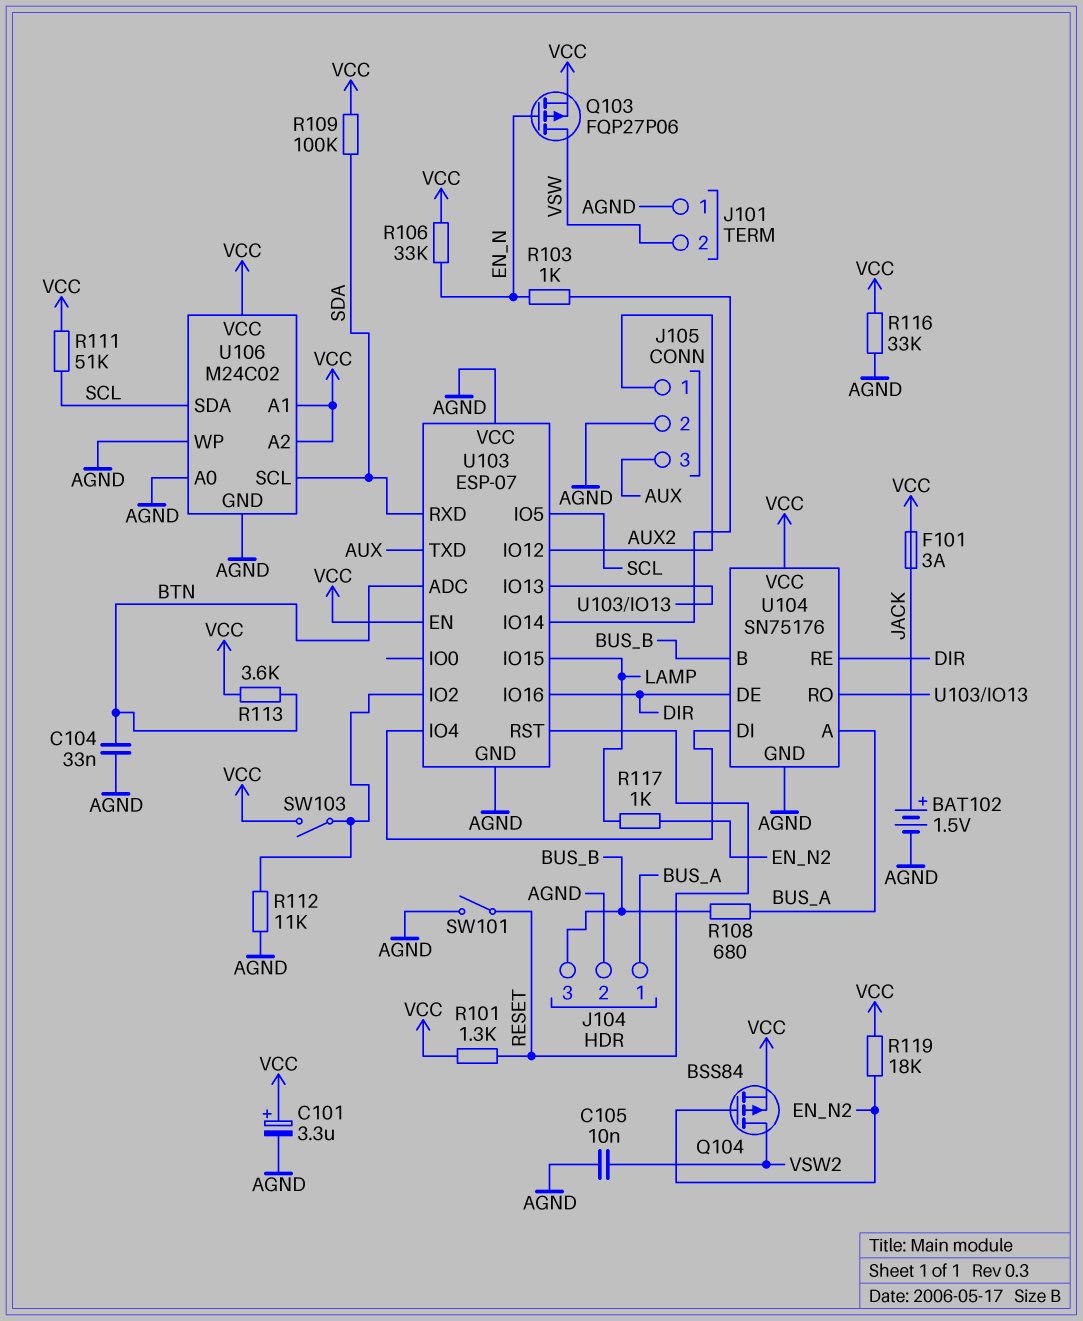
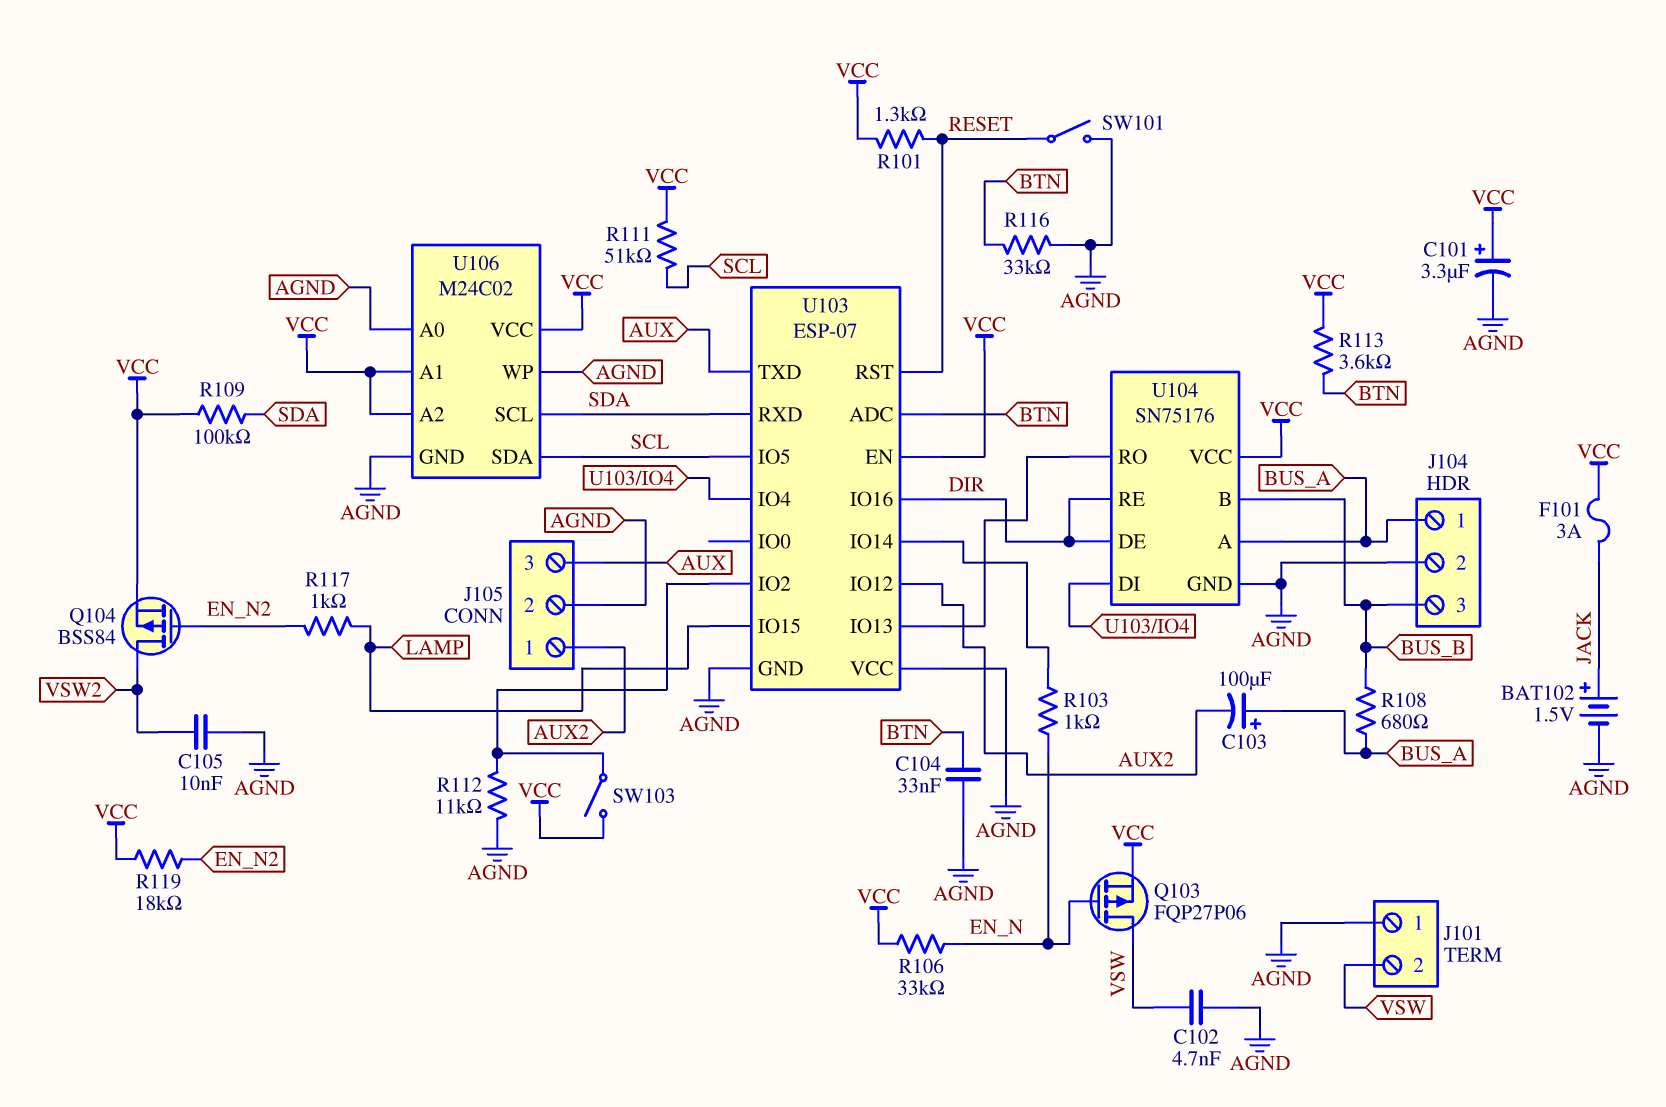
C102: none -> 4.7nF (AGND, VSW)
C103: none -> 100uF (plus BUS_A, minus AUX2)
R116: 33k (AGND, VCC) -> 33k (AGND, BTN)

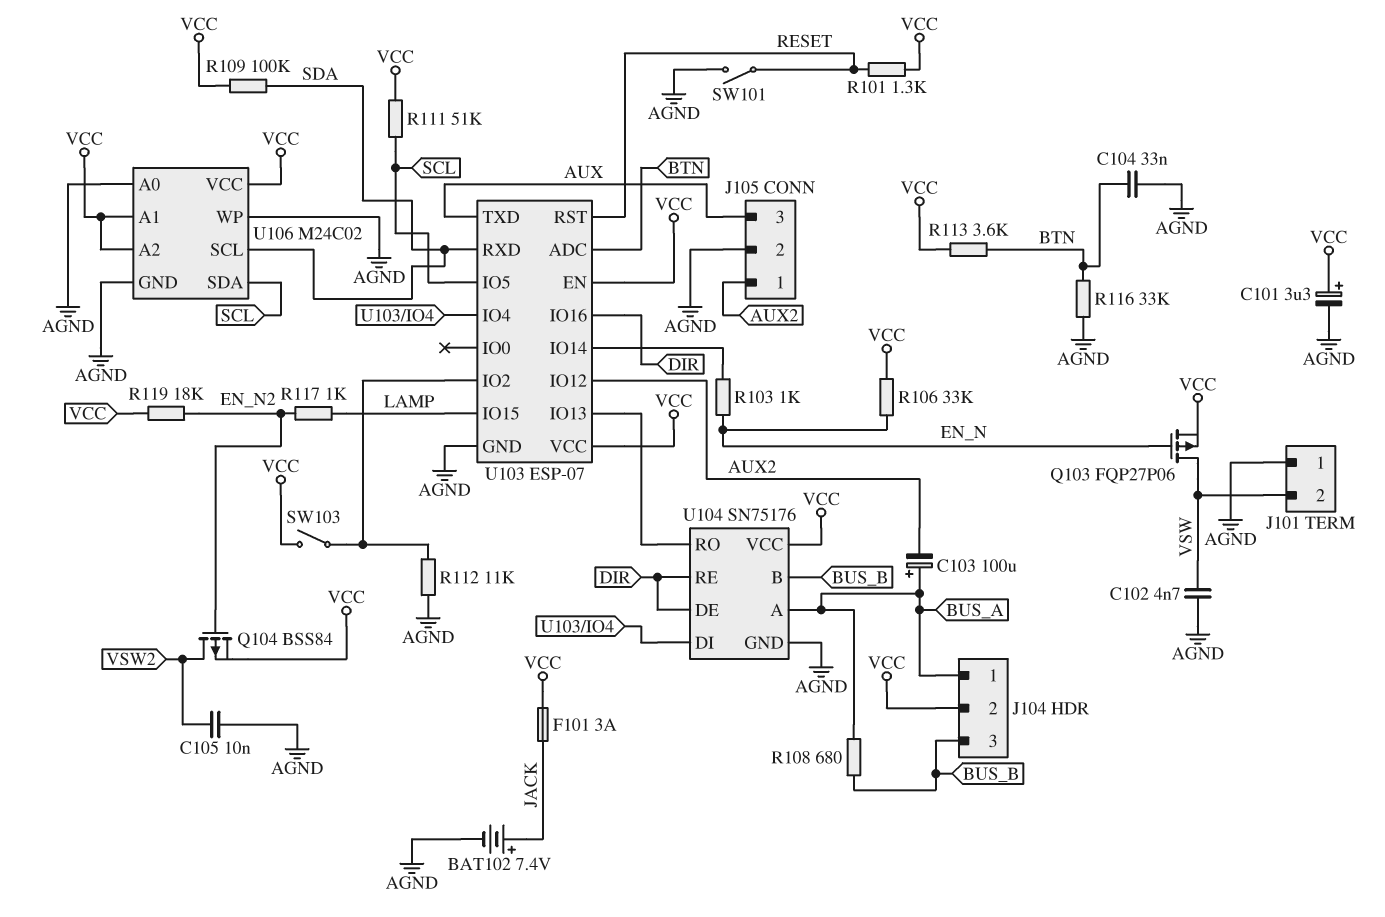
BAT102: 1.5V (plus JACK, minus AGND) -> 7.4V (plus JACK, minus AGND)
J104 pin 2: AGND -> VCC
U103 pin VCC: AGND -> VCC

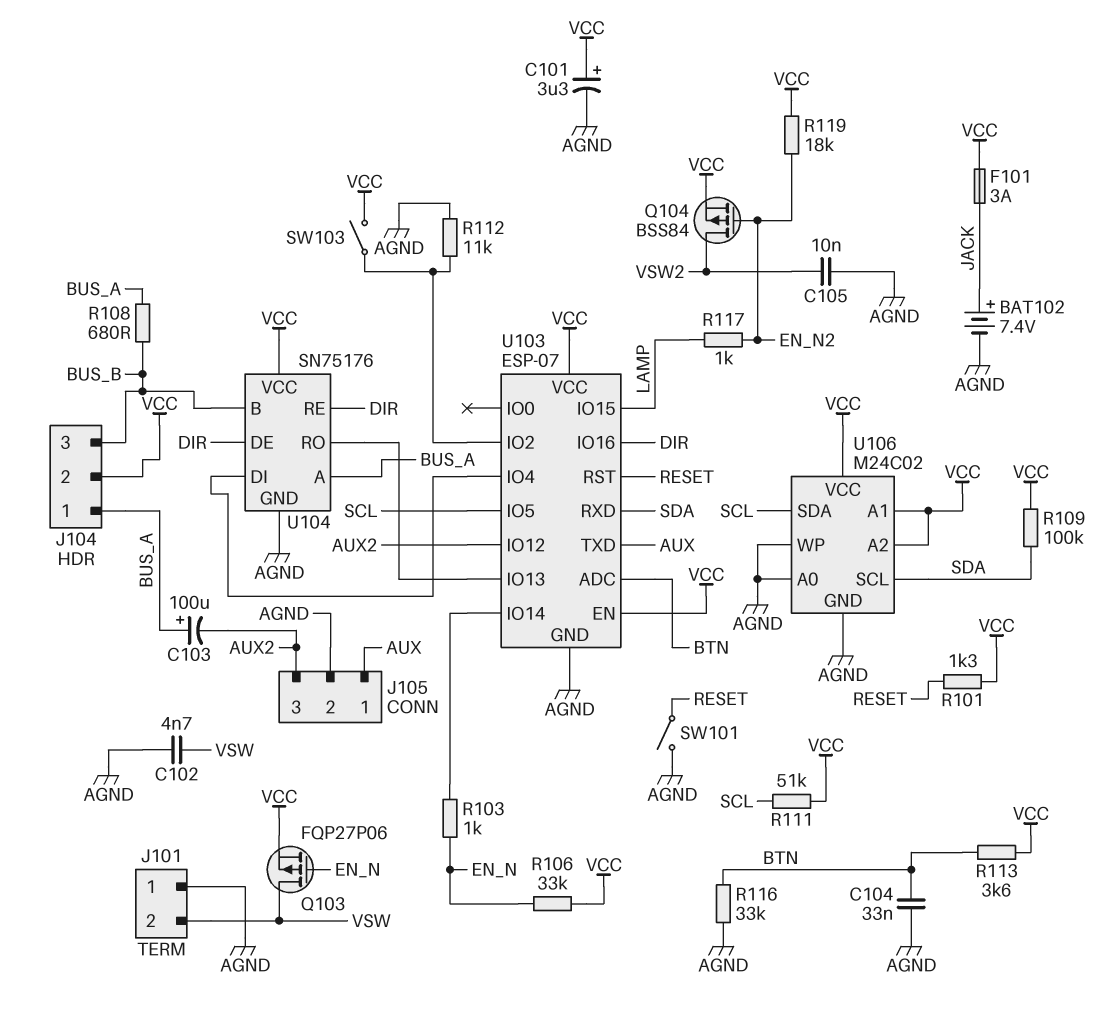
J105 pin 1: AUX2 -> AUX
J105 pin 3: AUX -> AUX2

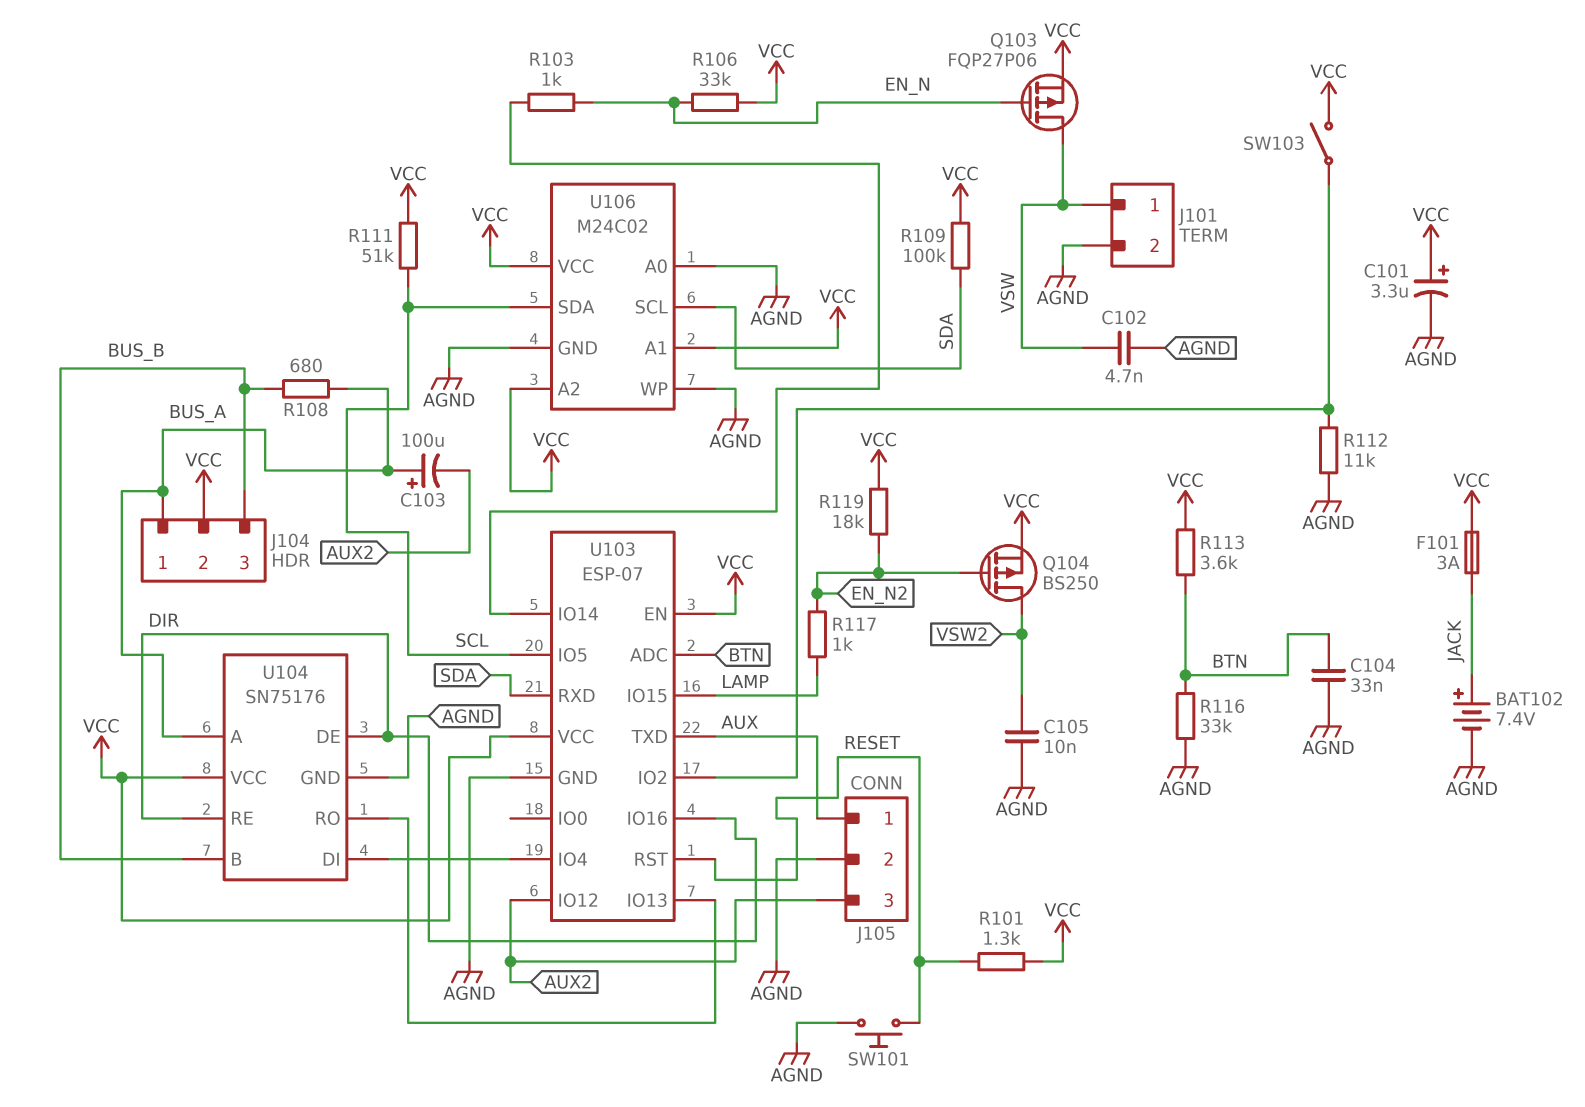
J101 pin 1: AGND -> VSW
J101 pin 2: VSW -> AGND
Q104: PMOS BSS84 (G EN_N2, D VSW2, S VCC) -> PMOS BS250 (G EN_N2, D VSW2, S VCC)
SW101: switch (AGND, RESET) -> button (AGND, RESET)

